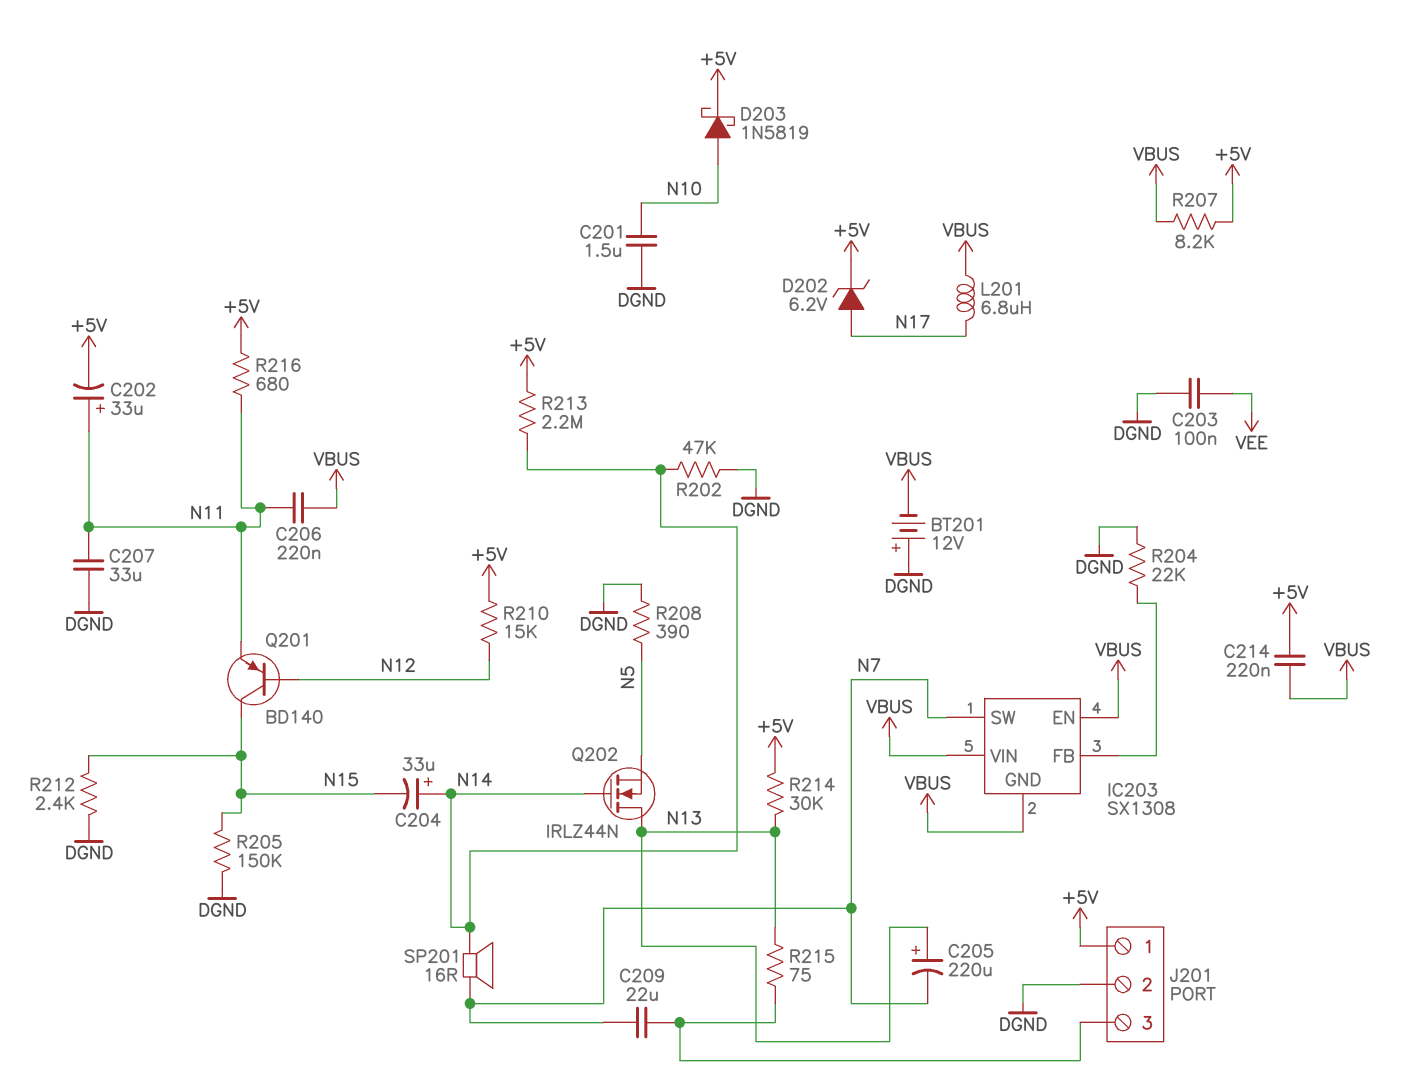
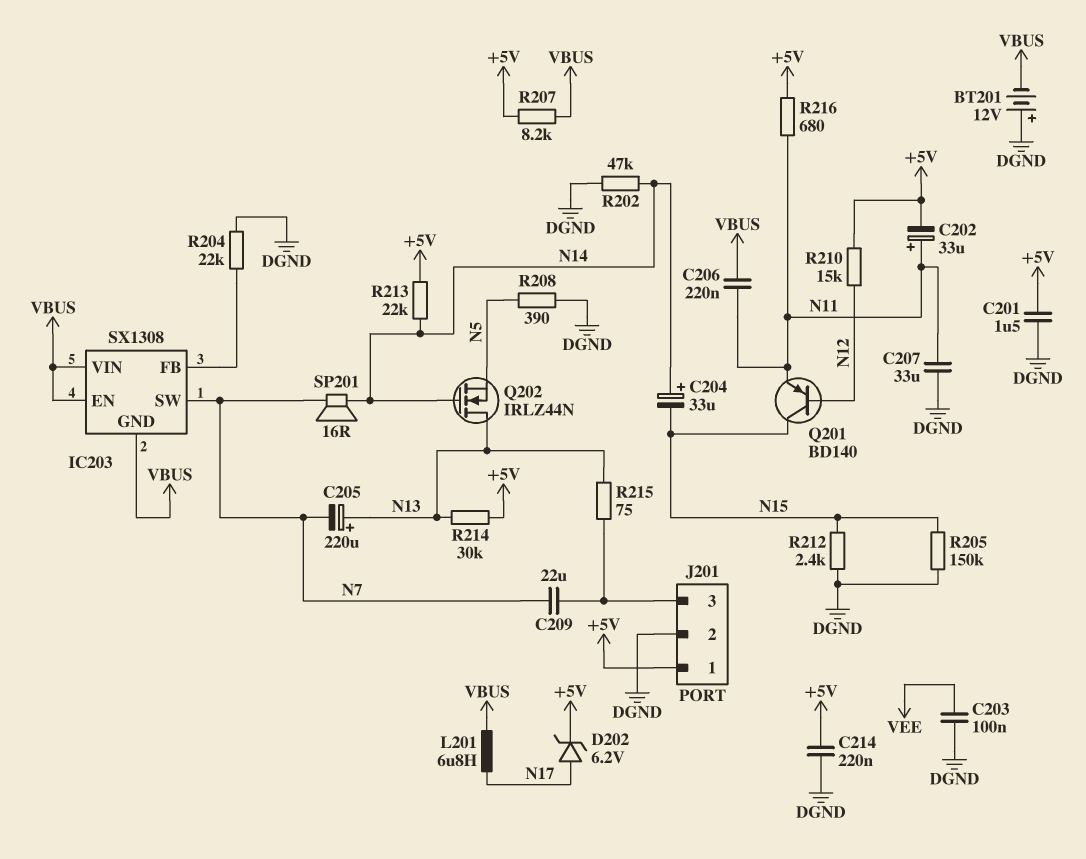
C201: 1.5uF (DGND, N10) -> 1.5uF (+5V, DGND)
C214: 220nF (+5V, VBUS) -> 220nF (+5V, DGND)
D203: schottky 1N5819 (A N10, K +5V) -> none
R213: 2.2M (+5V, N14) -> 22k (+5V, N14)

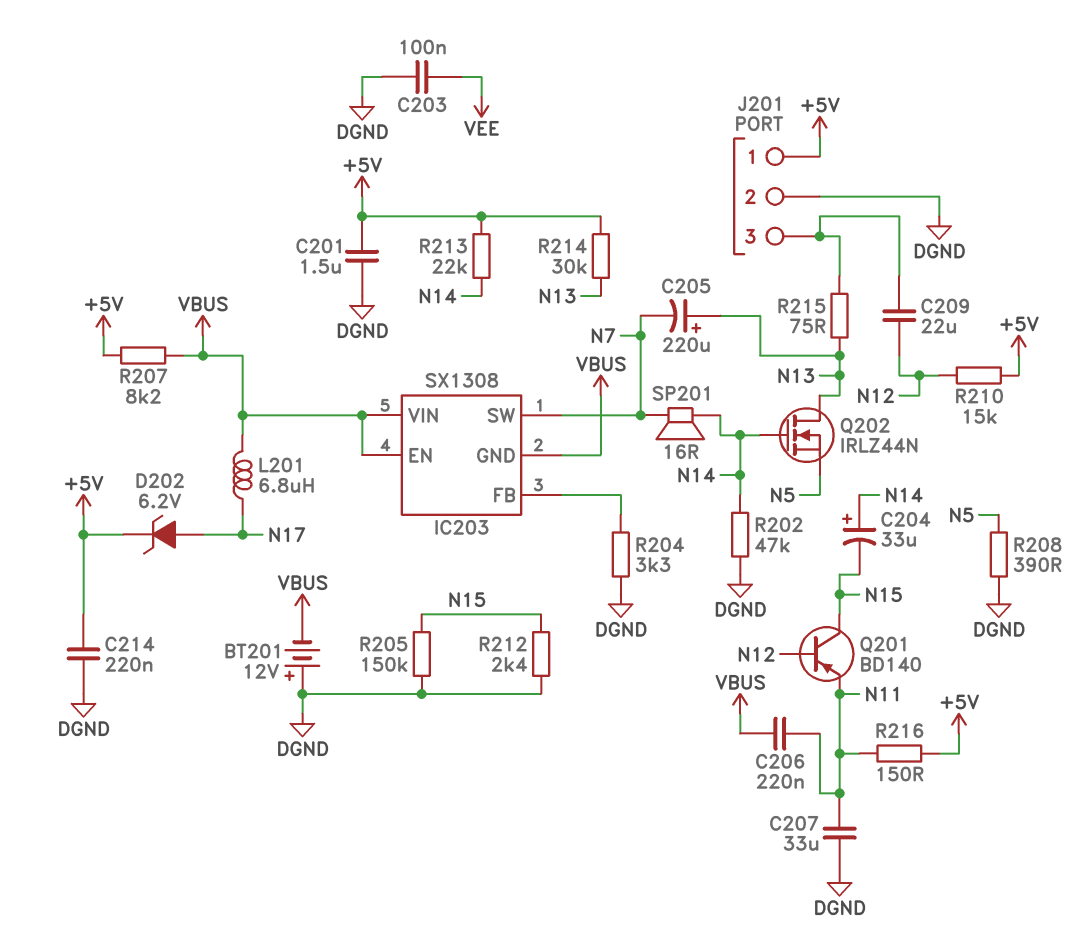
C202: 33uF (plus N11, minus +5V) -> none
C209: 22uF (J201/3, N7) -> 22uF (J201/3, N12)
R204: 22k (DGND, IC203/FB) -> 3.3k (DGND, IC203/FB)
R216: 680 (+5V, N11) -> 150 (+5V, N11)

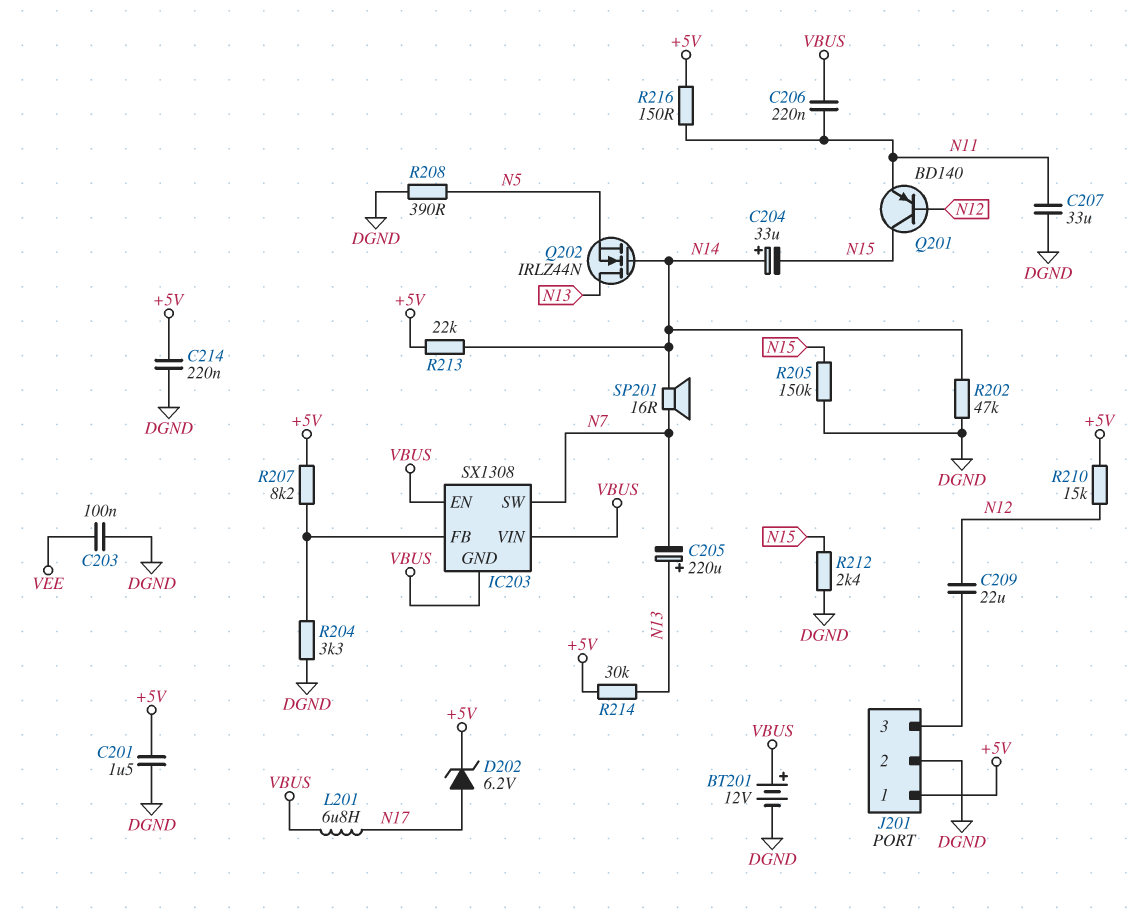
BT201: 12V (plus DGND, minus VBUS) -> 12V (plus VBUS, minus DGND)
R207: 8.2k (+5V, VBUS) -> 8.2k (+5V, IC203/FB)
R215: 75 (J201/3, N13) -> none

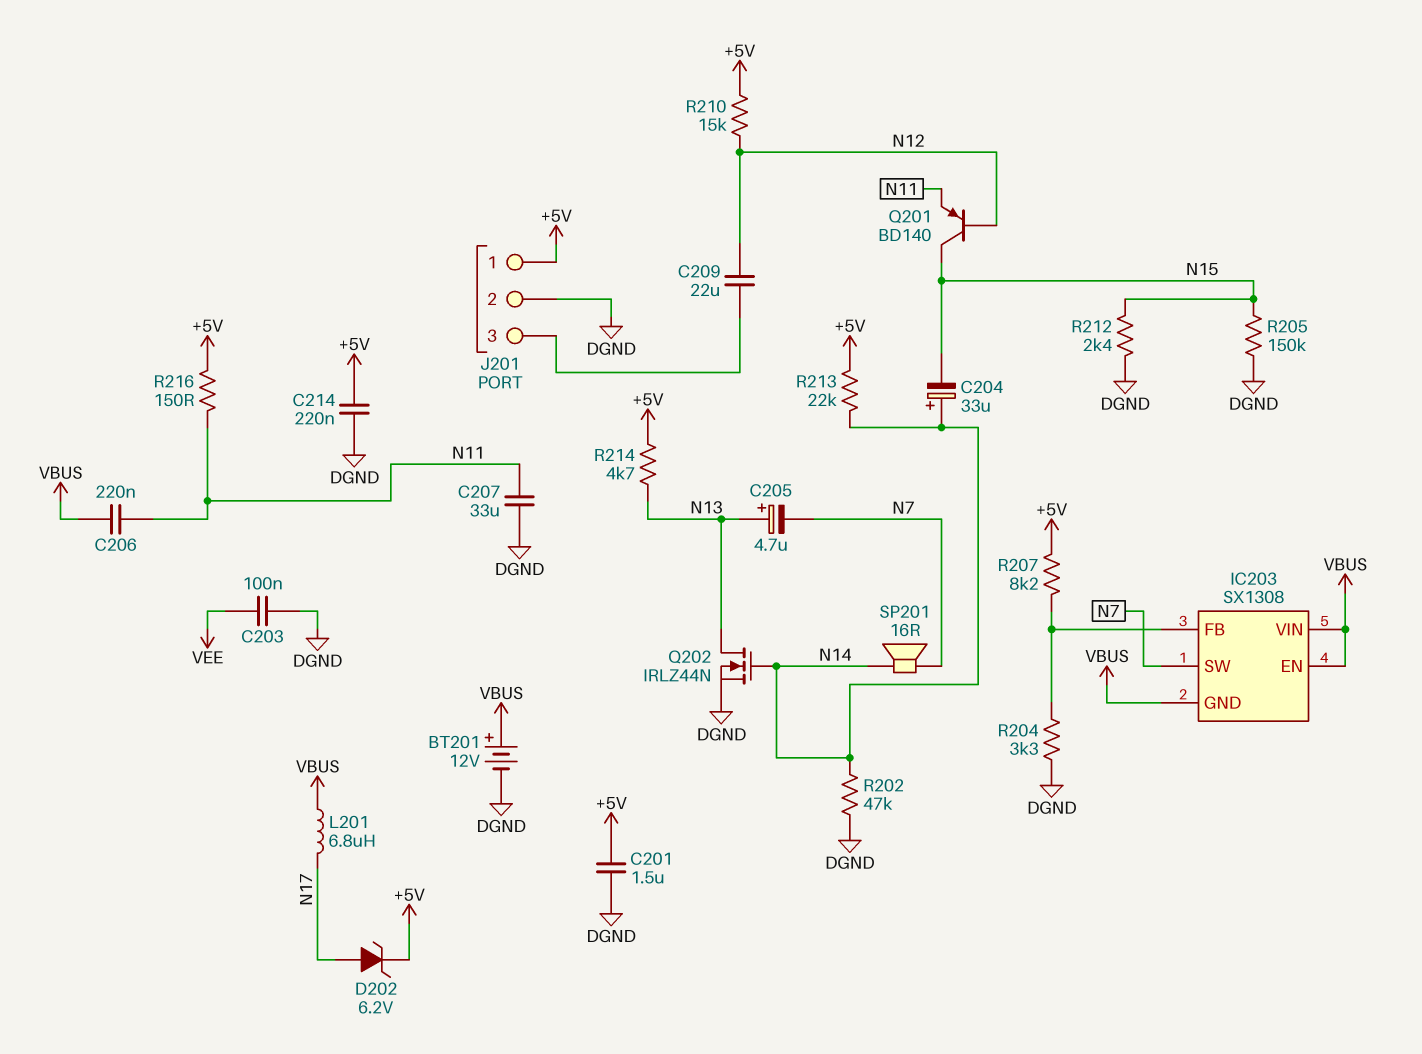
C205: 220uF (plus N13, minus N7) -> 4.7uF (plus N13, minus N7)
Q202: NMOS IRLZ44N (G N14, D N13, S N5) -> NMOS IRLZ44N (G N14, D N13, S DGND)
R208: 390 (DGND, N5) -> none
R214: 30k (+5V, N13) -> 4.7k (+5V, N13)

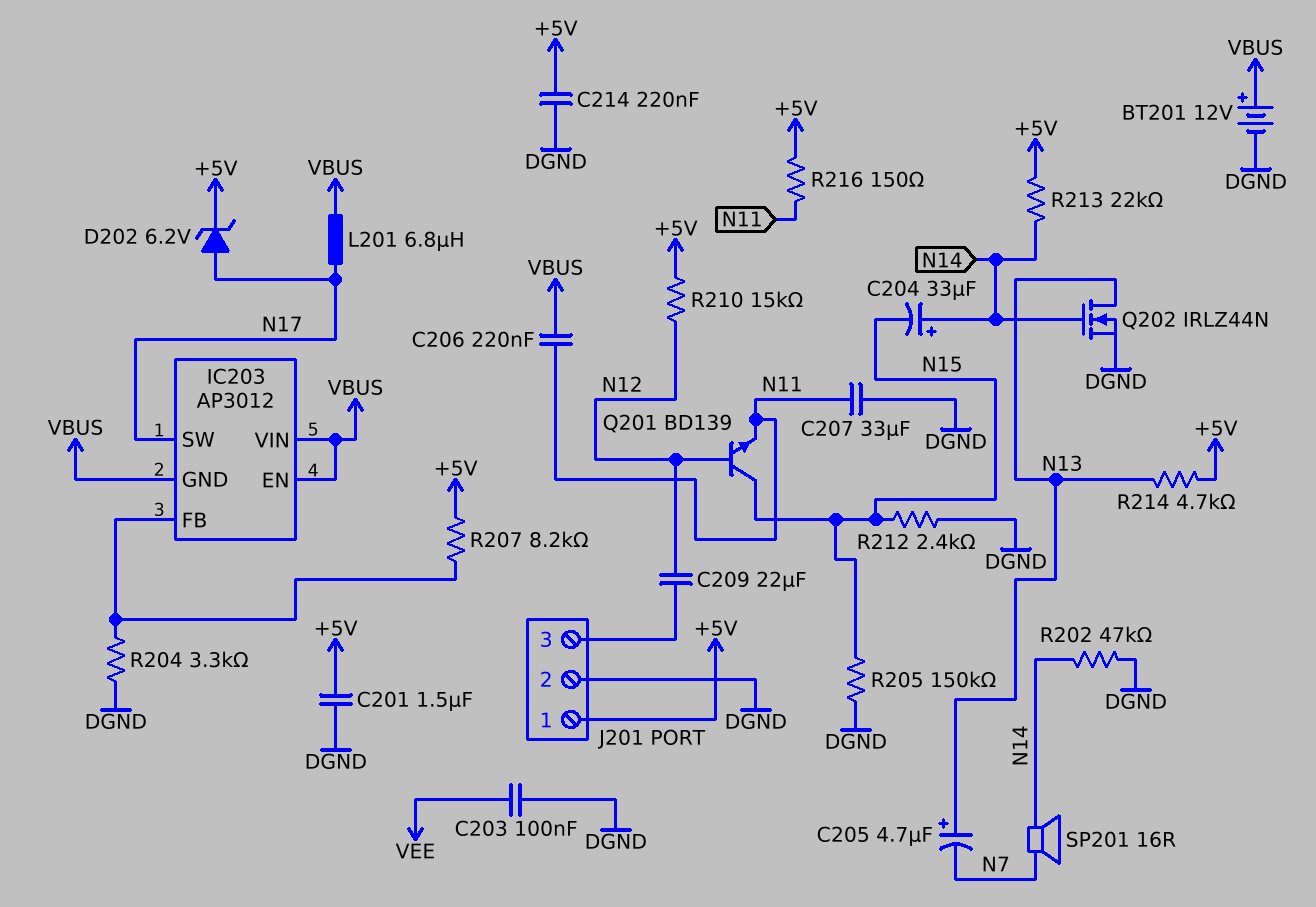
IC203: SX1308 -> AP3012
IC203 pin SW: N7 -> N17
Q201: PNP BD140 (B N12, C N15, E N11) -> NPN BD139 (B N12, C N15, E N11)

